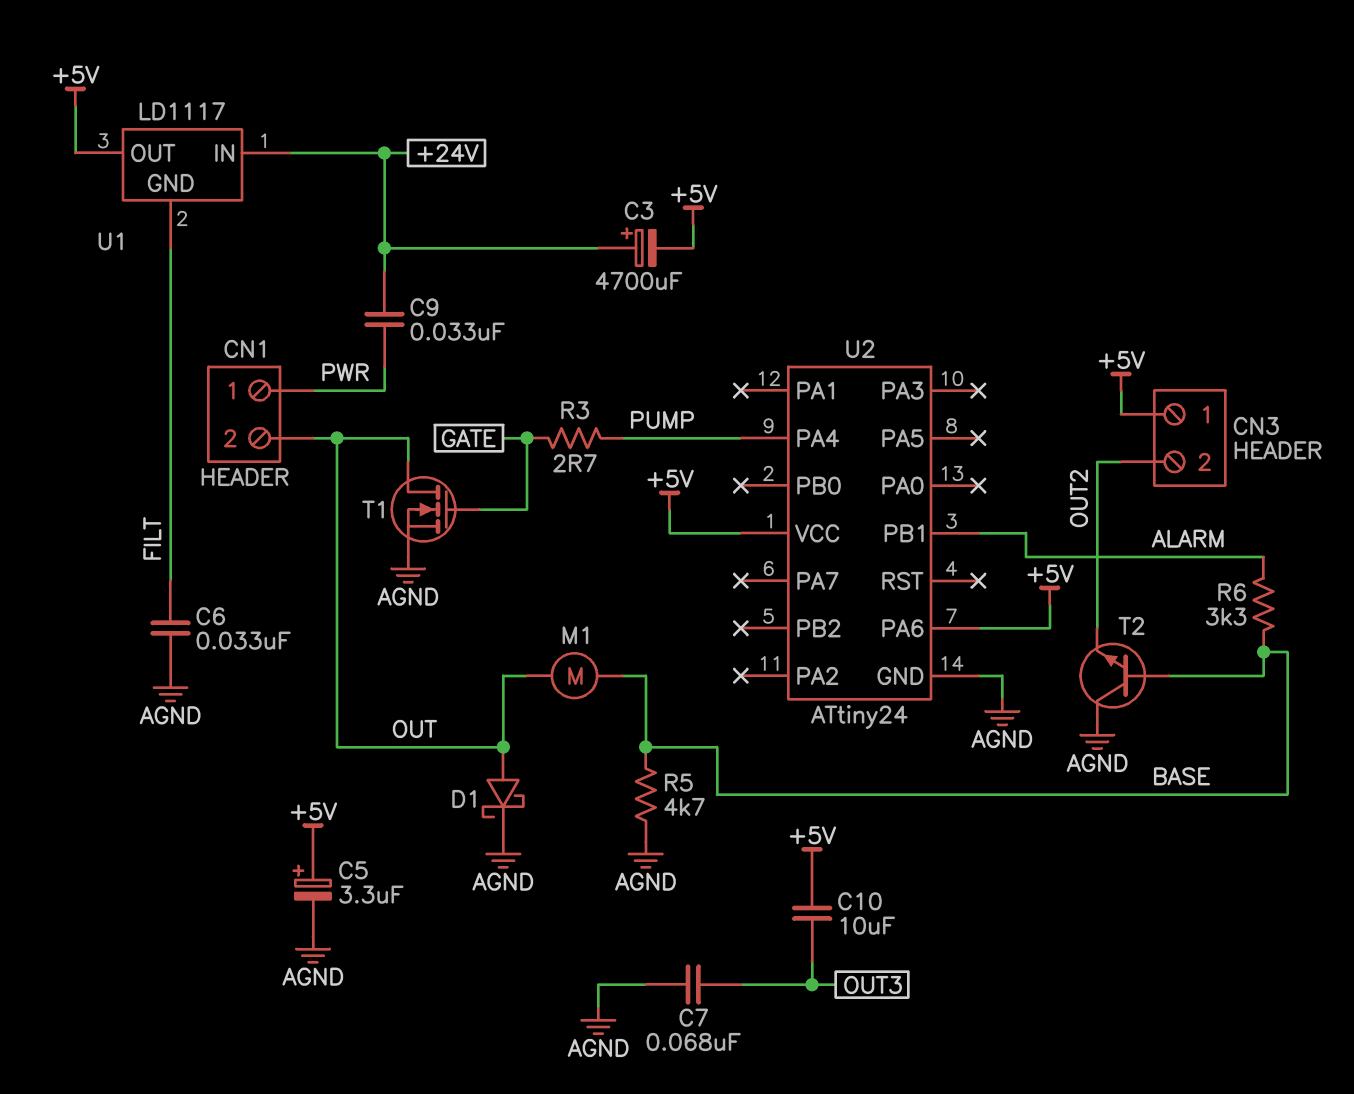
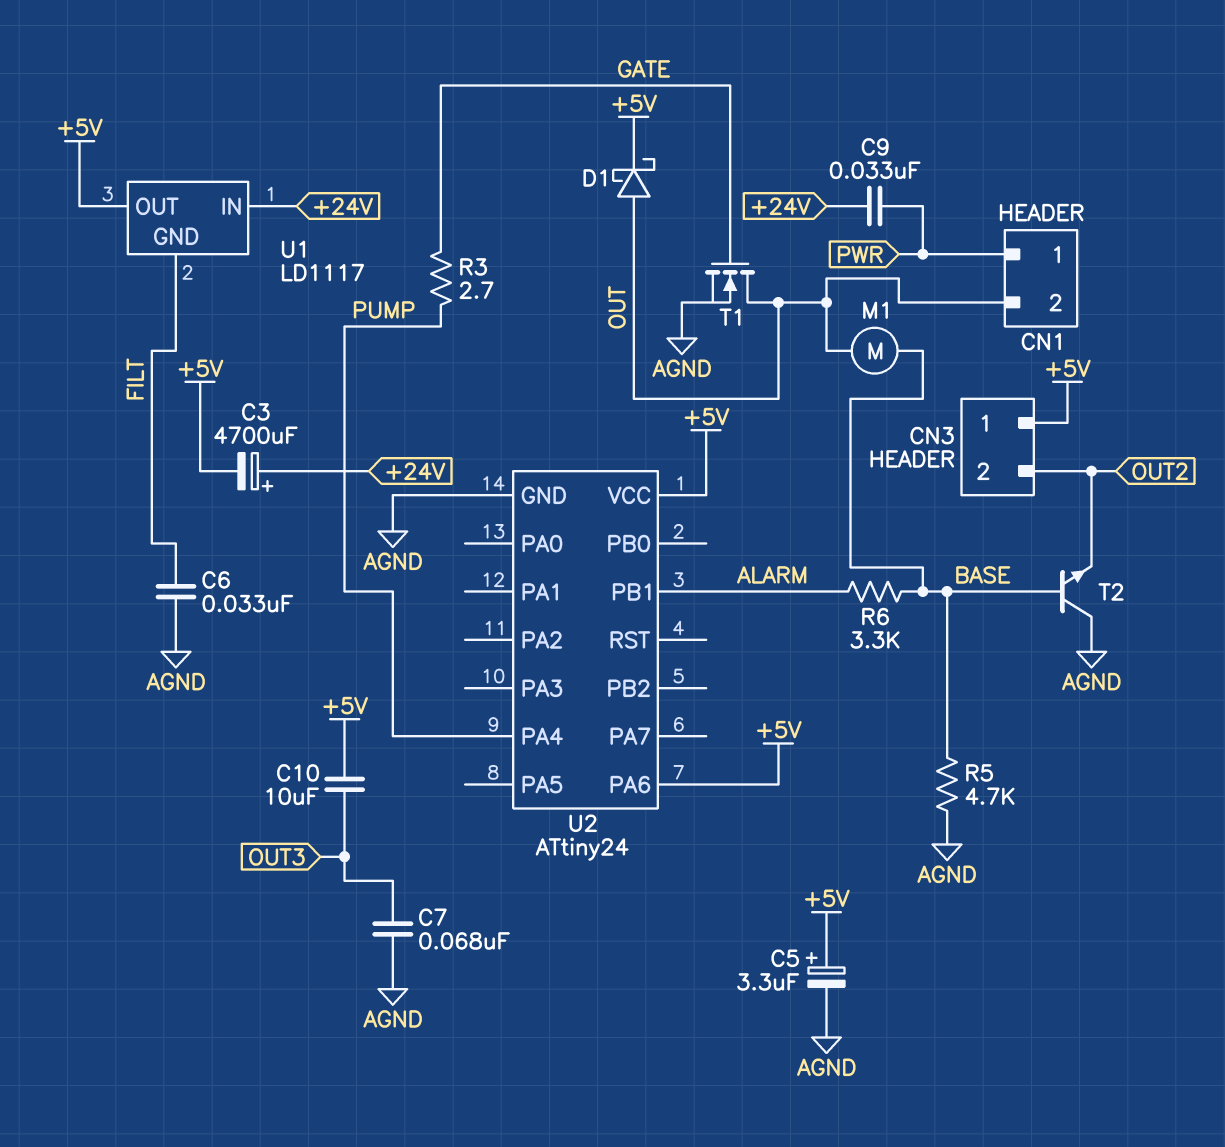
D1: schottky (A OUT, K AGND) -> schottky (A OUT, K +5V)

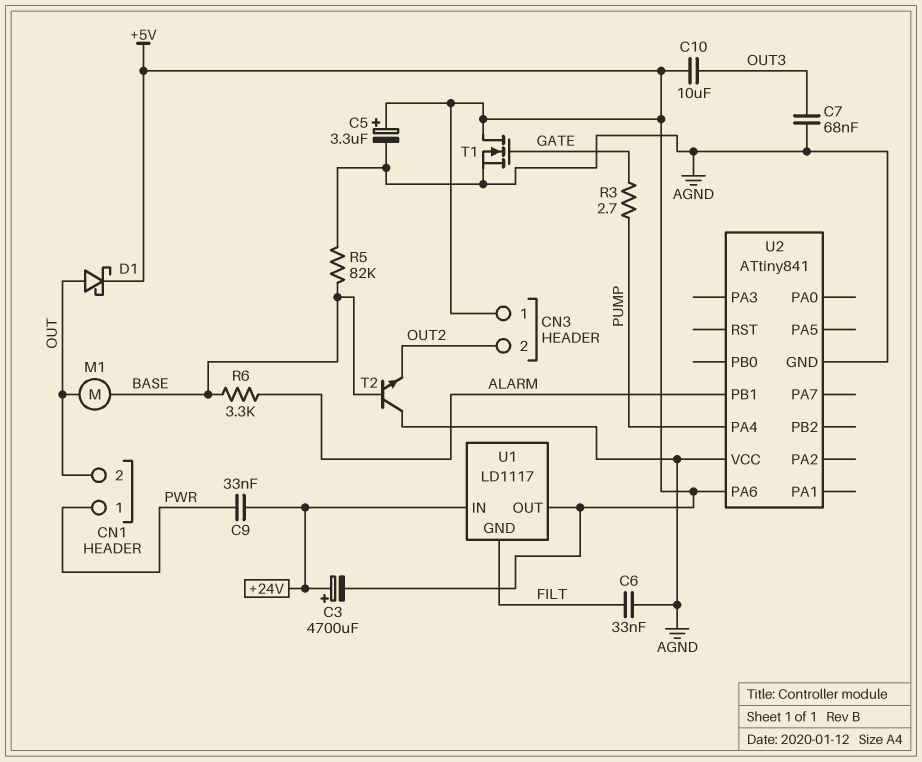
R5: 4.7k (AGND, BASE) -> 82k (AGND, BASE)
T1: NMOS (G GATE, D OUT, S AGND) -> NMOS (G GATE, D +5V, S AGND)
U2: ATtiny24 -> ATtiny841
U2 pin VCC: +5V -> AGND

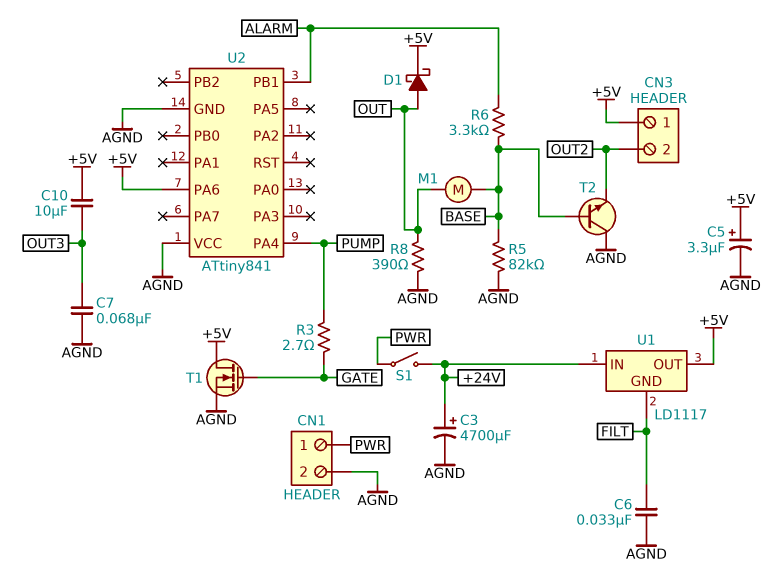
C3: 4700uF (plus +24V, minus +5V) -> 4700uF (plus +24V, minus AGND)
C9: 33nF (+24V, PWR) -> none
CN1 pin 2: OUT -> AGND
R8: none -> 390 (AGND, OUT)
S1: none -> switch (+24V, PWR)

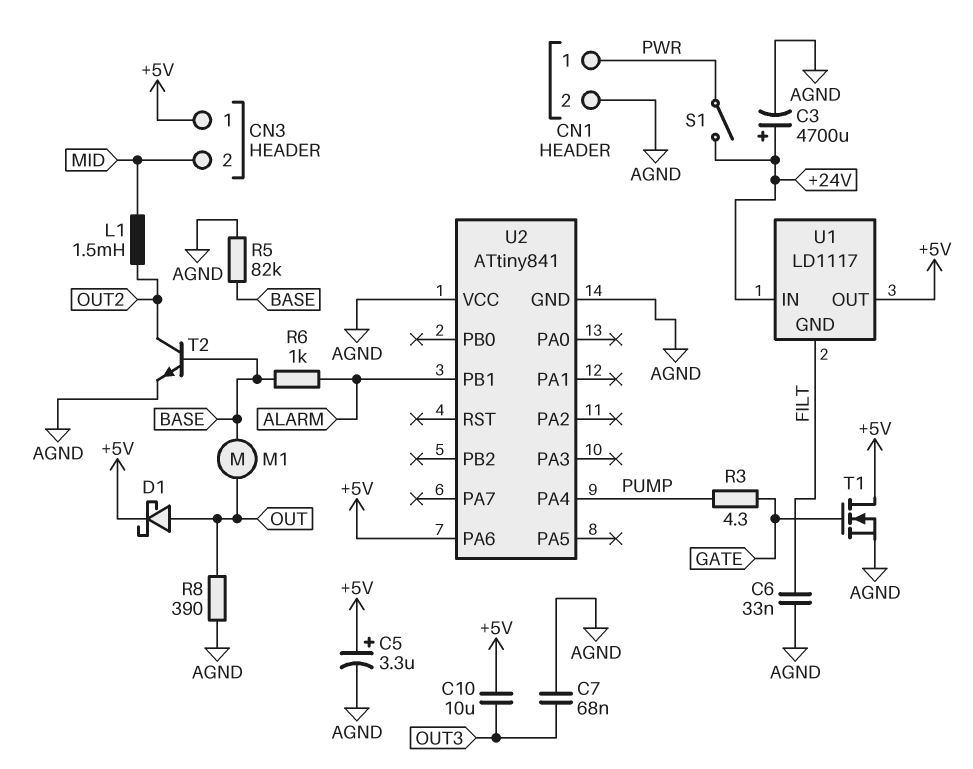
CN3 pin 2: OUT2 -> MID
L1: none -> 1.5mH (MID, OUT2)
R3: 2.7 (GATE, PUMP) -> 4.3 (GATE, PUMP)
R6: 3.3k (ALARM, BASE) -> 1k (ALARM, BASE)
T2: NPN (B BASE, C AGND, E OUT2) -> NPN (B BASE, C OUT2, E AGND)

